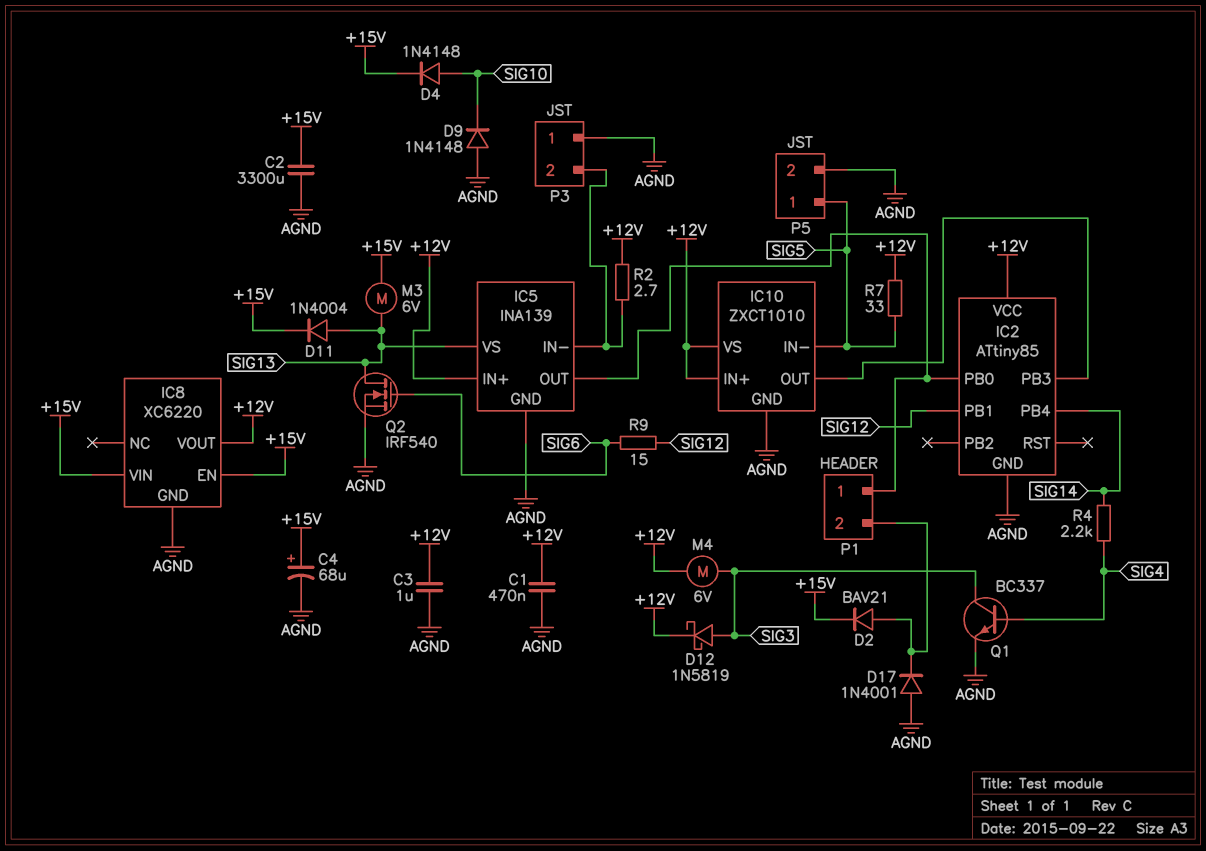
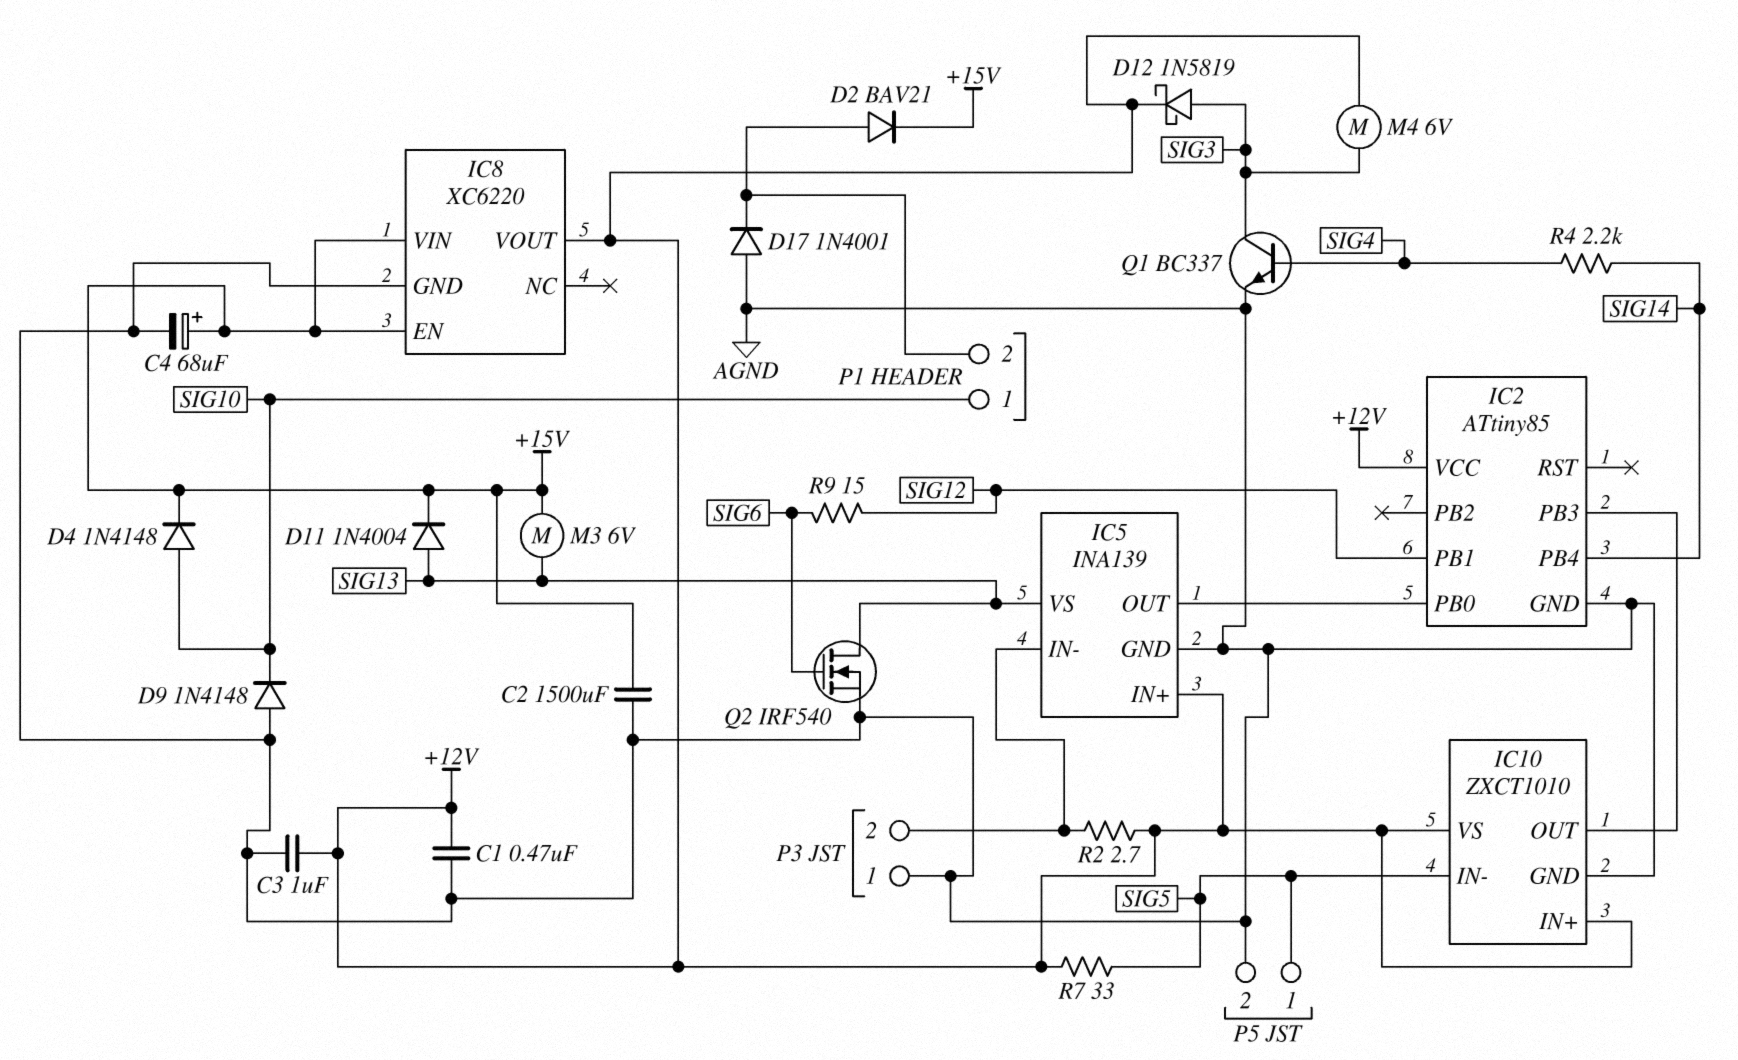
C2: 3300uF (+15V, AGND) -> 1500uF (+15V, AGND)
P1 pin 1: IC2/PB0 -> SIG10

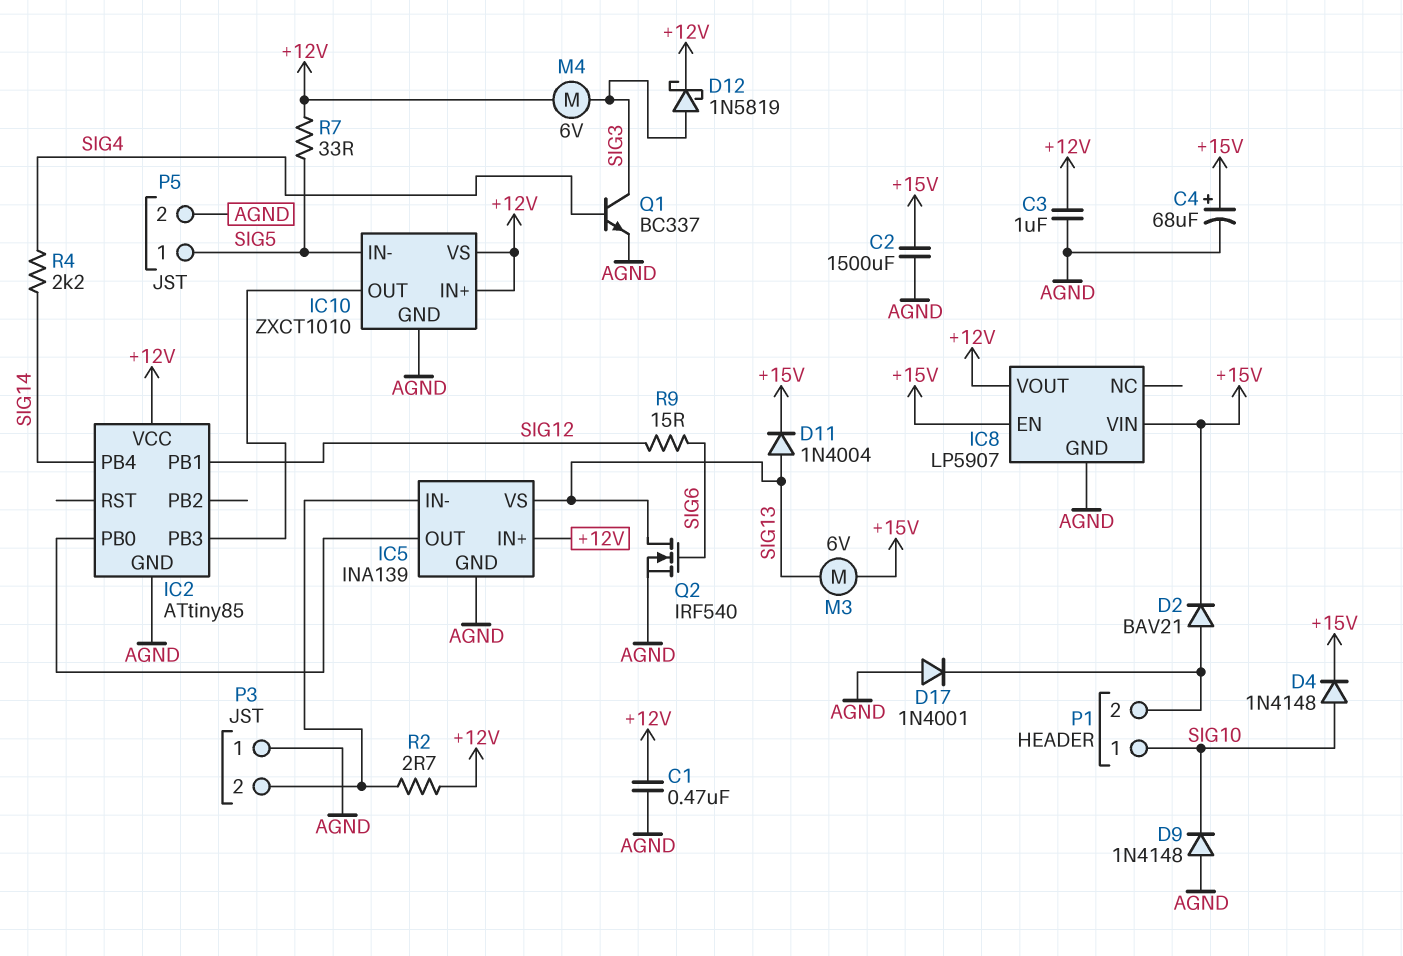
IC8: XC6220 -> LP5907

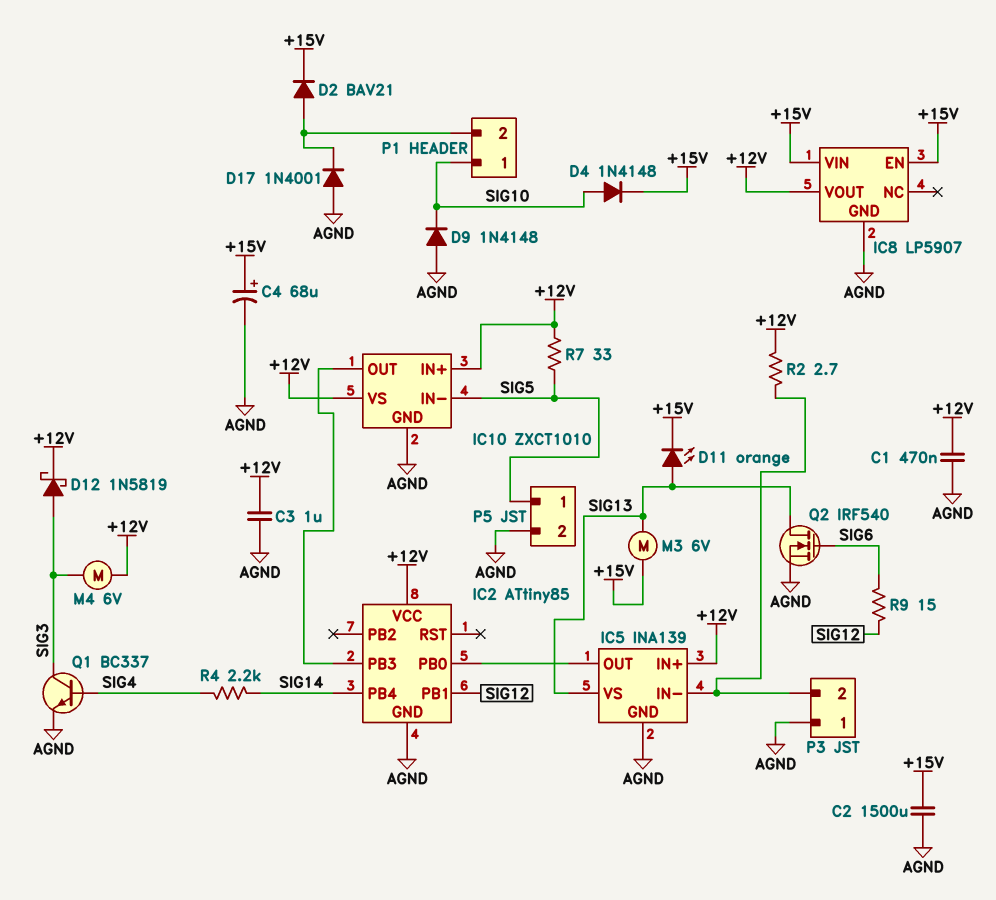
D11: diode 1N4004 (A SIG13, K +15V) -> LED orange (A SIG13, K +15V)

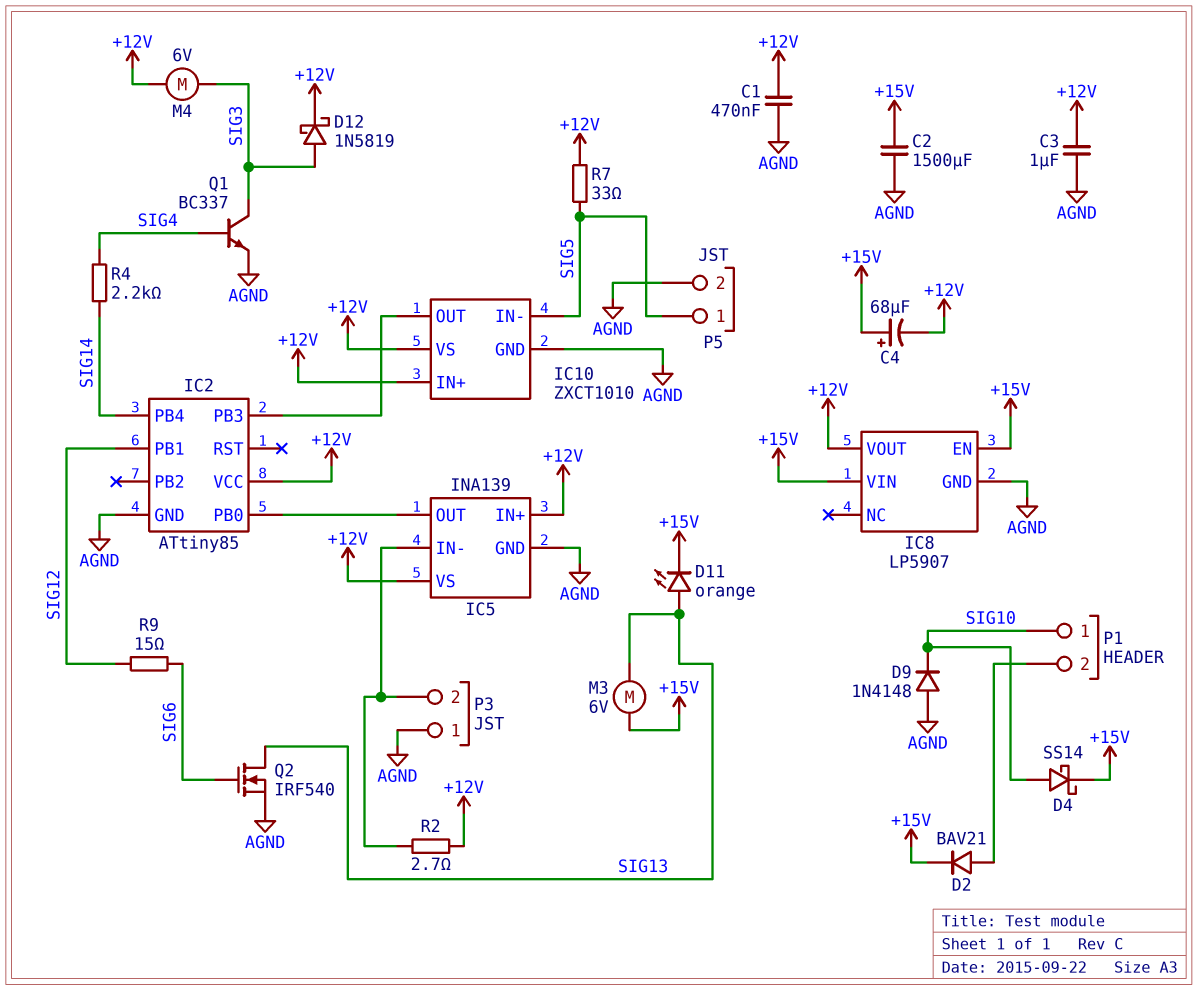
C4: 68uF (plus +15V, minus AGND) -> 68uF (plus +15V, minus +12V)
D4: diode 1N4148 (A SIG10, K +15V) -> schottky SS14 (A SIG10, K +15V)
D17: diode 1N4001 (A AGND, K P1/2) -> none
IC5 pin VS: SIG13 -> +12V

